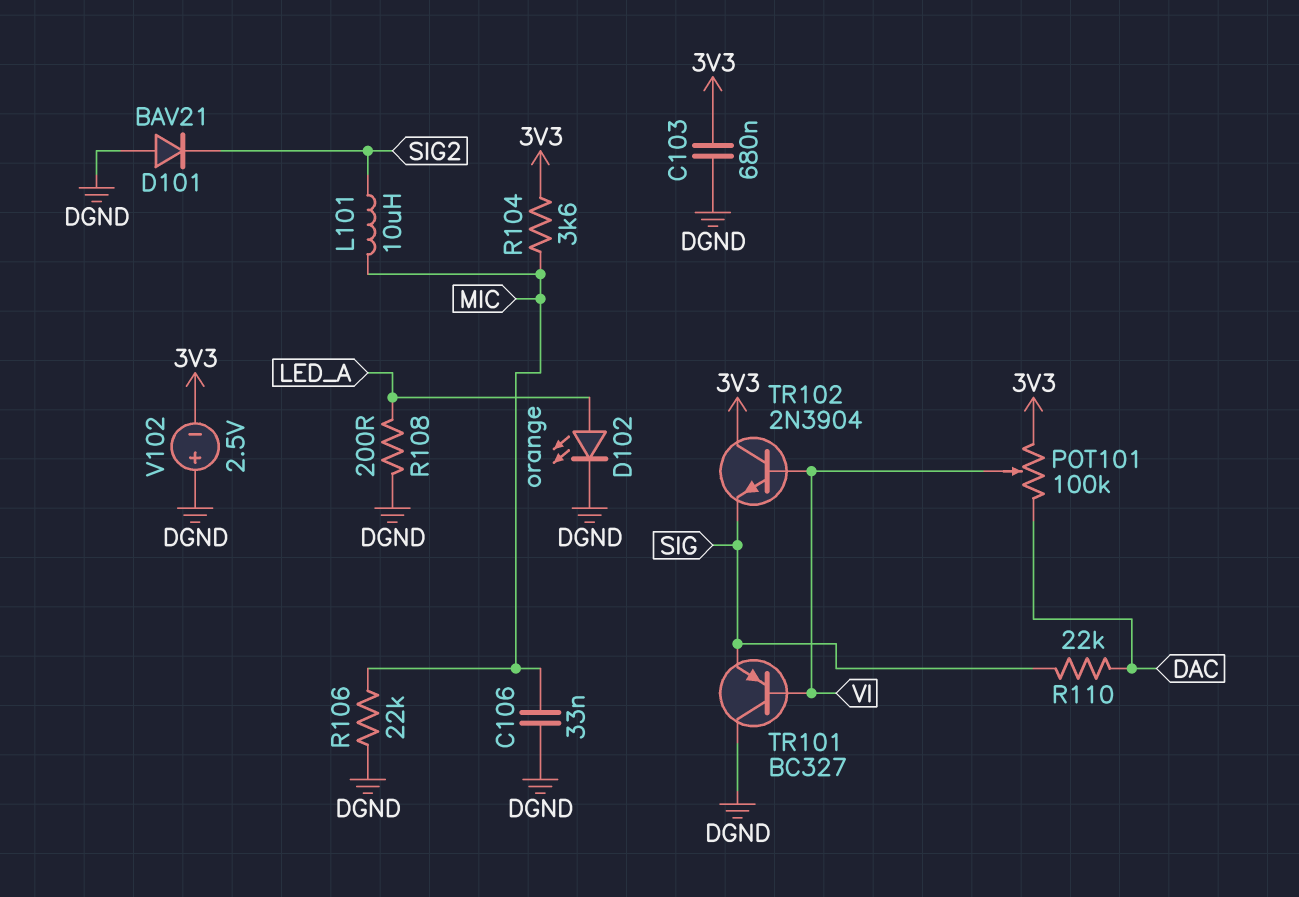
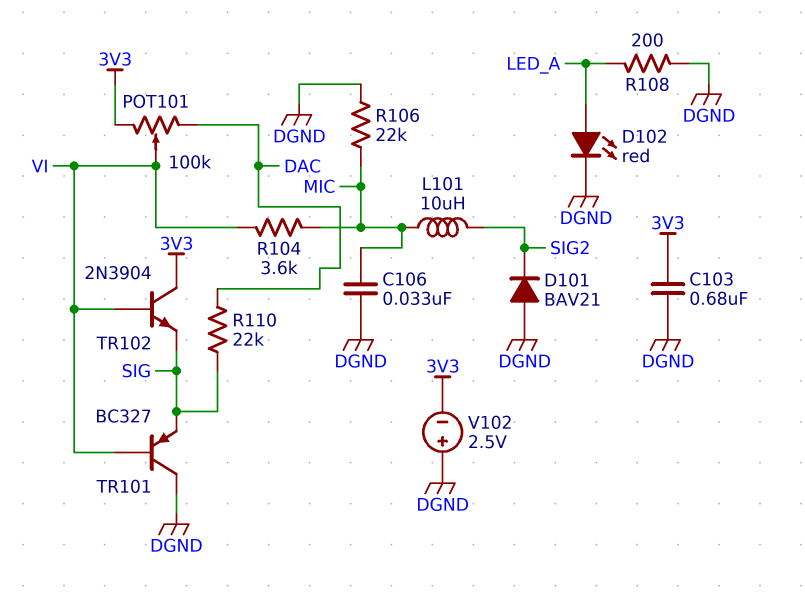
D102: LED orange (A LED_A, K DGND) -> LED red (A LED_A, K DGND)
R104: 3.6k (3V3, MIC) -> 3.6k (MIC, VI)

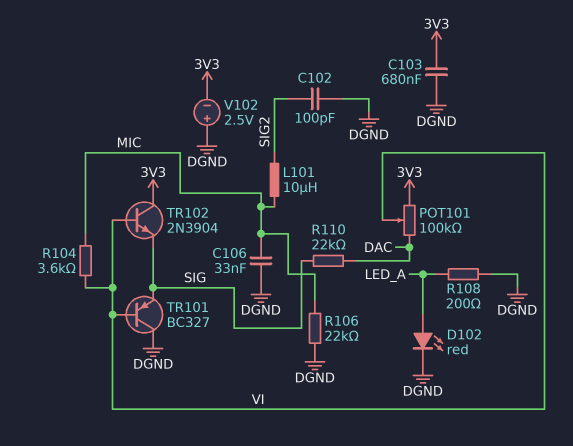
C102: none -> 100pF (DGND, SIG2)
D101: diode BAV21 (A DGND, K SIG2) -> none

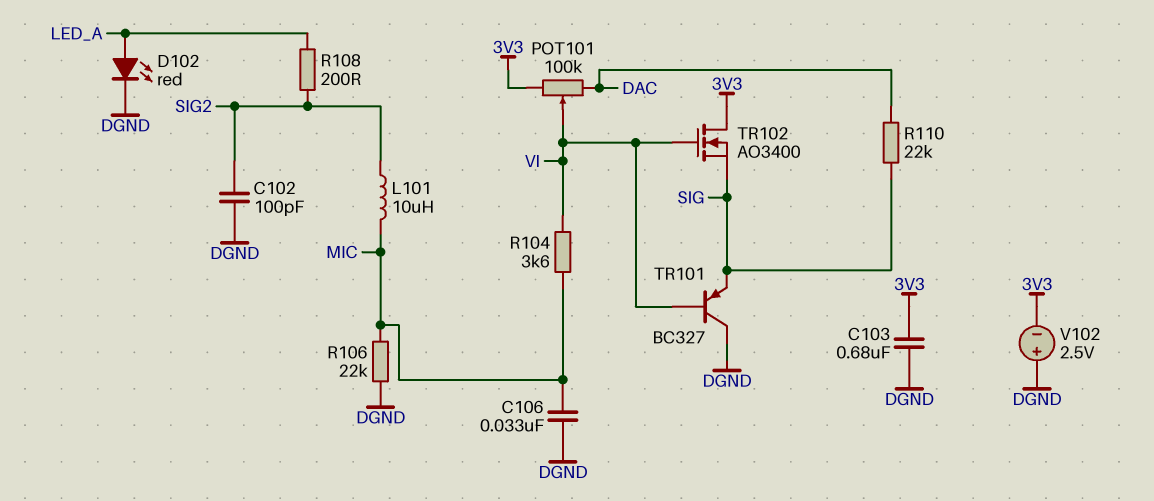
R108: 200 (DGND, LED_A) -> 200 (LED_A, SIG2)
TR102: NPN 2N3904 (B VI, C 3V3, E SIG) -> NMOS AO3400 (G VI, D 3V3, S SIG)

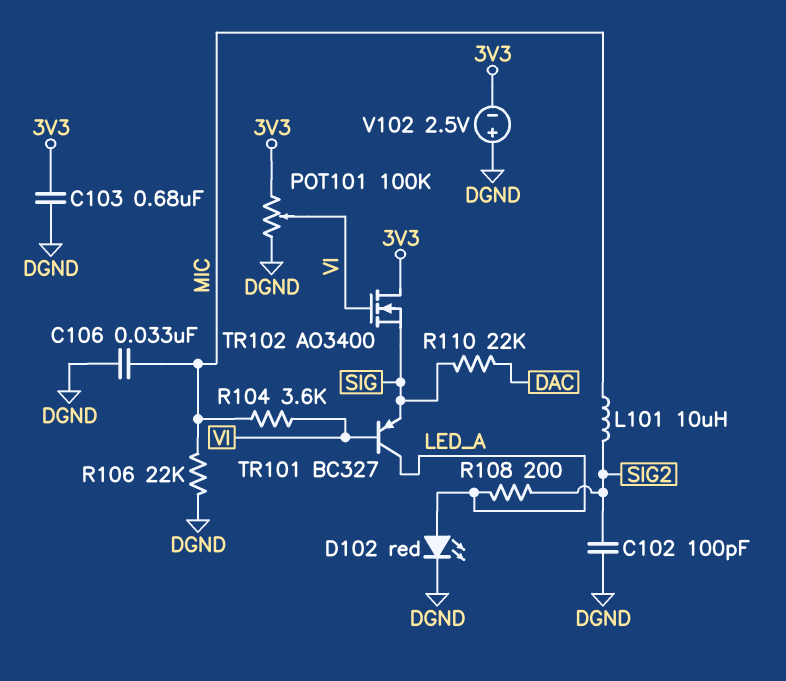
POT101: 100k (3V3, DAC, wiper VI) -> 100k (3V3, DGND, wiper VI)
TR101: PNP BC327 (B VI, C DGND, E SIG) -> PNP BC327 (B VI, C LED_A, E SIG)

